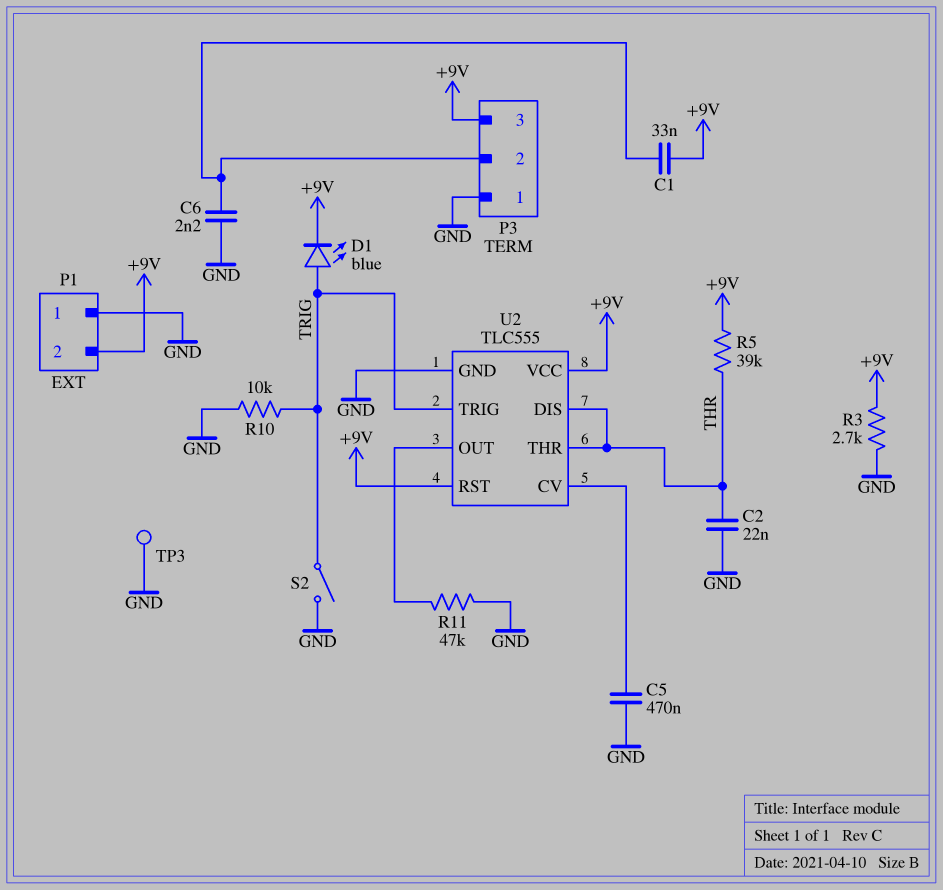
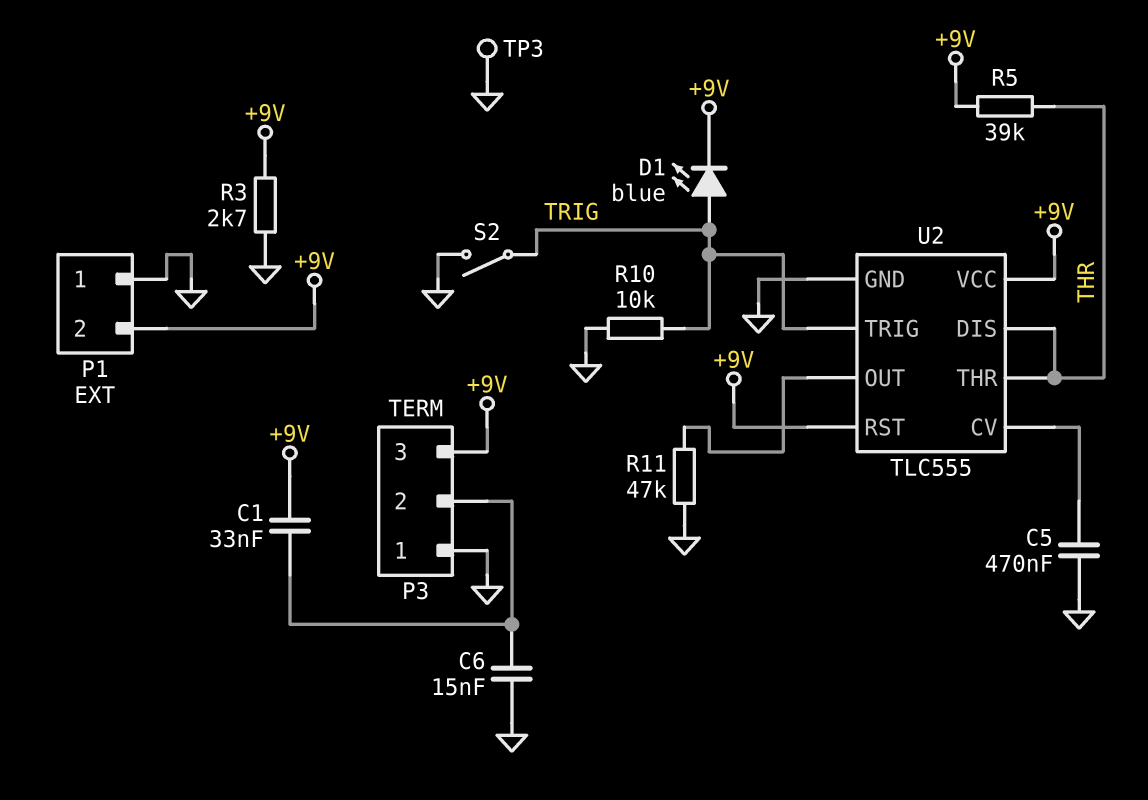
C2: 22nF (GND, THR) -> none
C6: 2.2nF (GND, P3/2) -> 15nF (GND, P3/2)

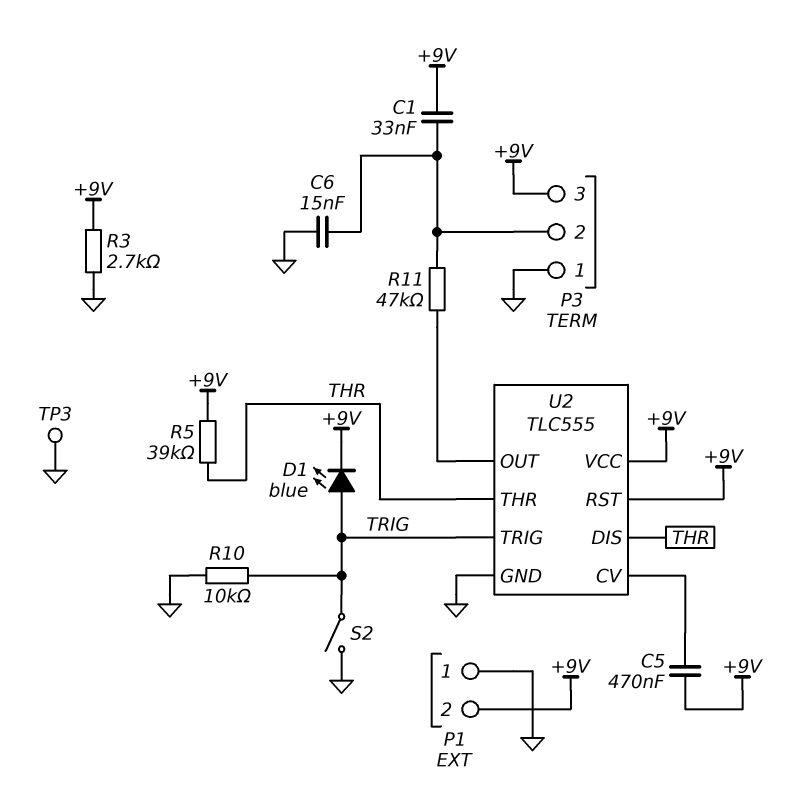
C5: 470nF (GND, U2/CV) -> 470nF (+9V, U2/CV)
R11: 47k (GND, U2/OUT) -> 47k (P3/2, U2/OUT)

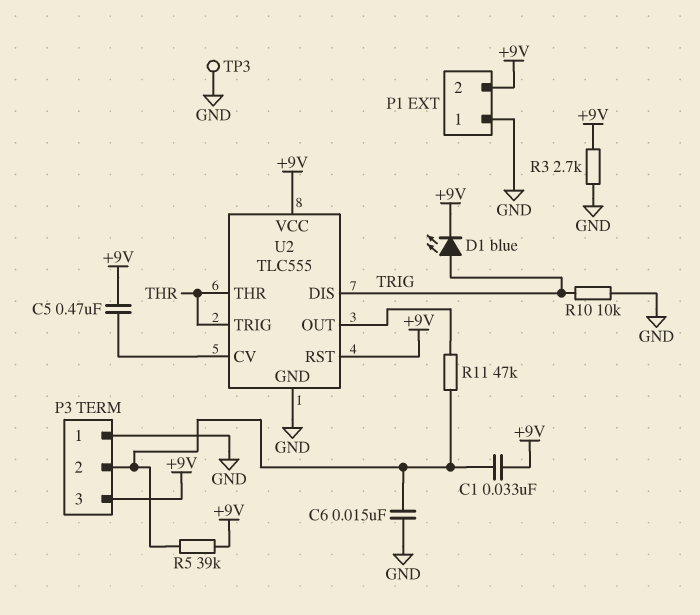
R5: 39k (+9V, THR) -> 39k (+9V, P3/2)
S2: switch (GND, TRIG) -> none
U2 pin DIS: THR -> TRIG
U2 pin TRIG: TRIG -> THR

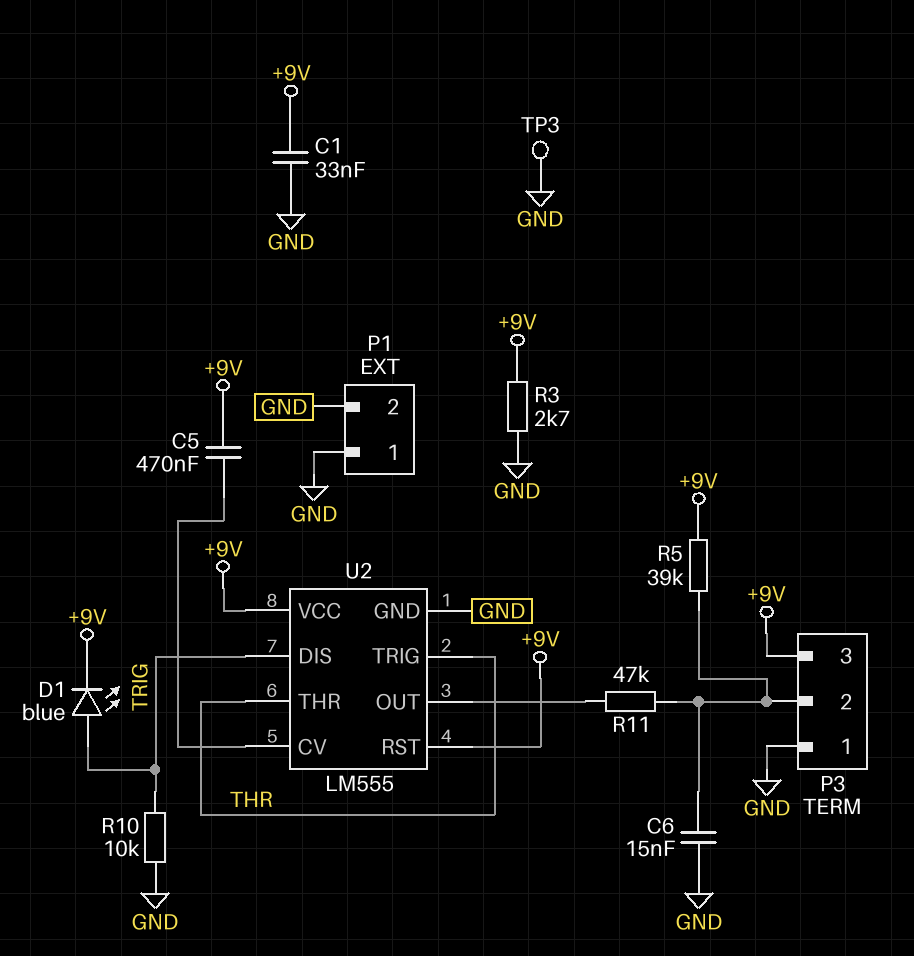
C1: 33nF (+9V, P3/2) -> 33nF (+9V, GND)
P1 pin 2: +9V -> GND
U2: TLC555 -> LM555

